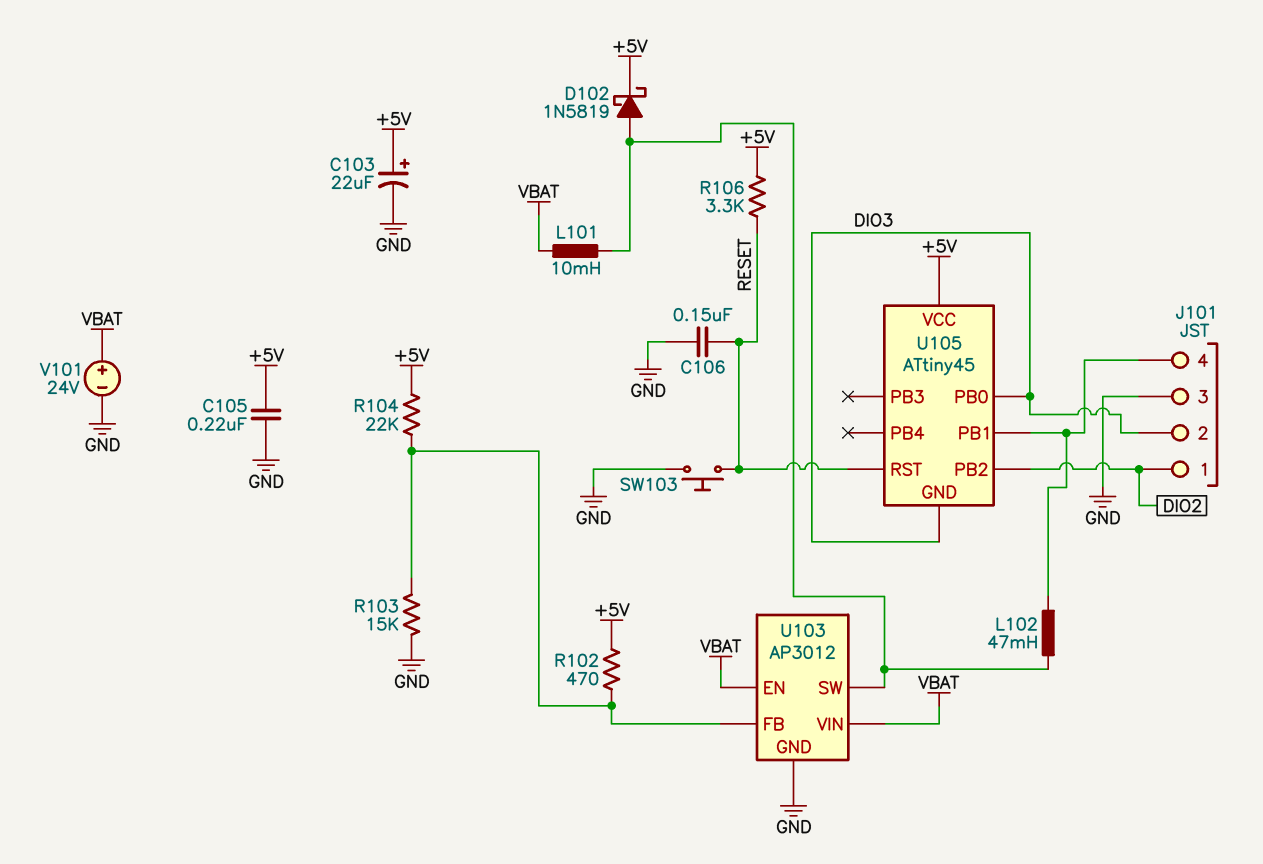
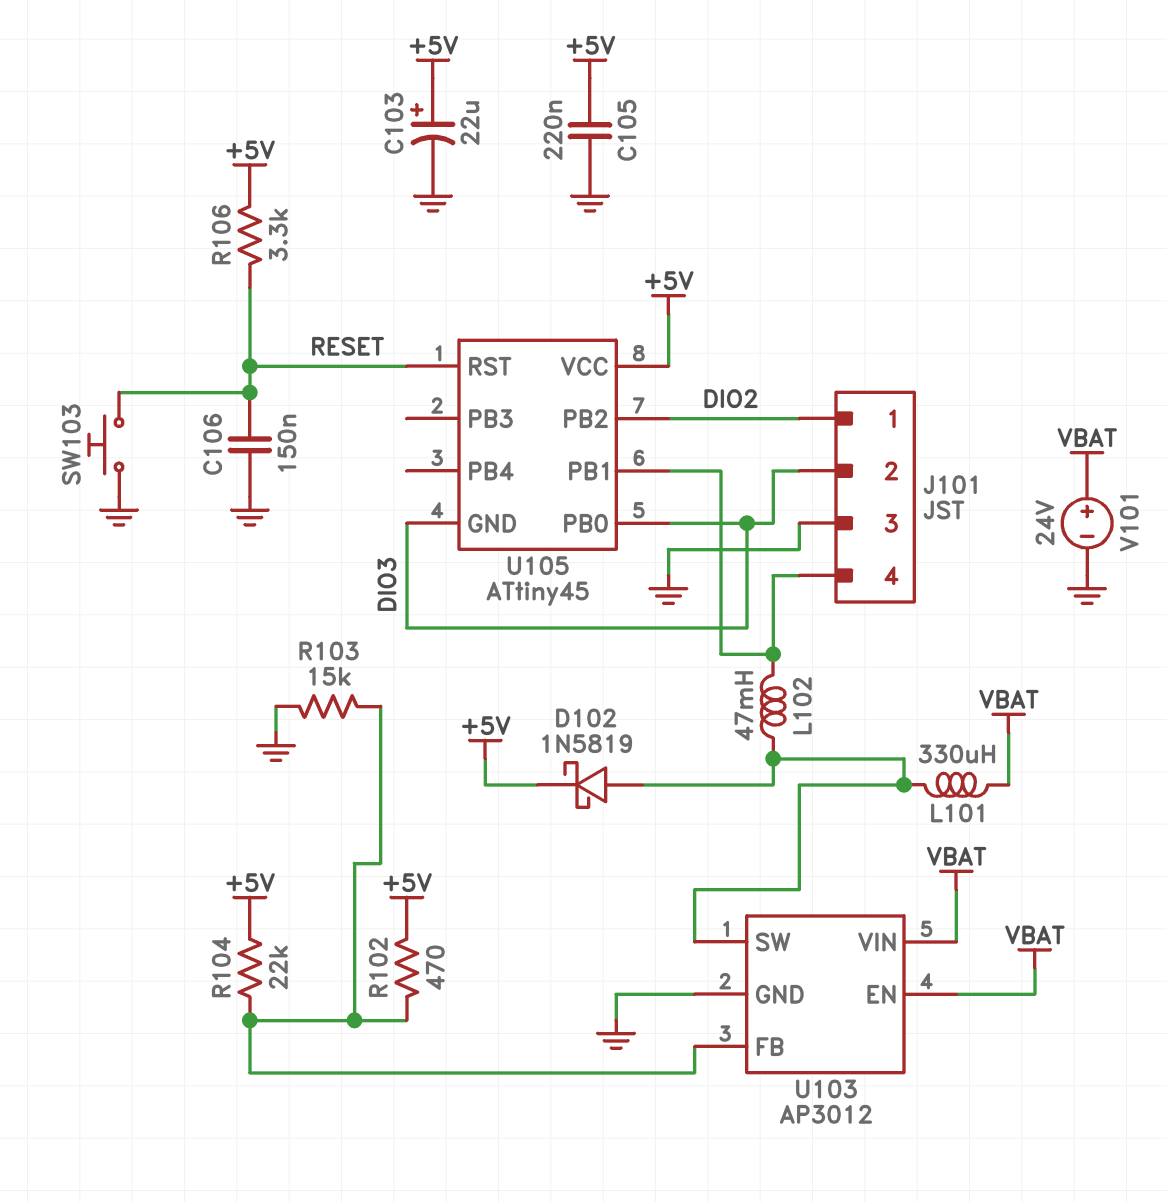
L101: 10mH (U103/SW, VBAT) -> 330uH (U103/SW, VBAT)

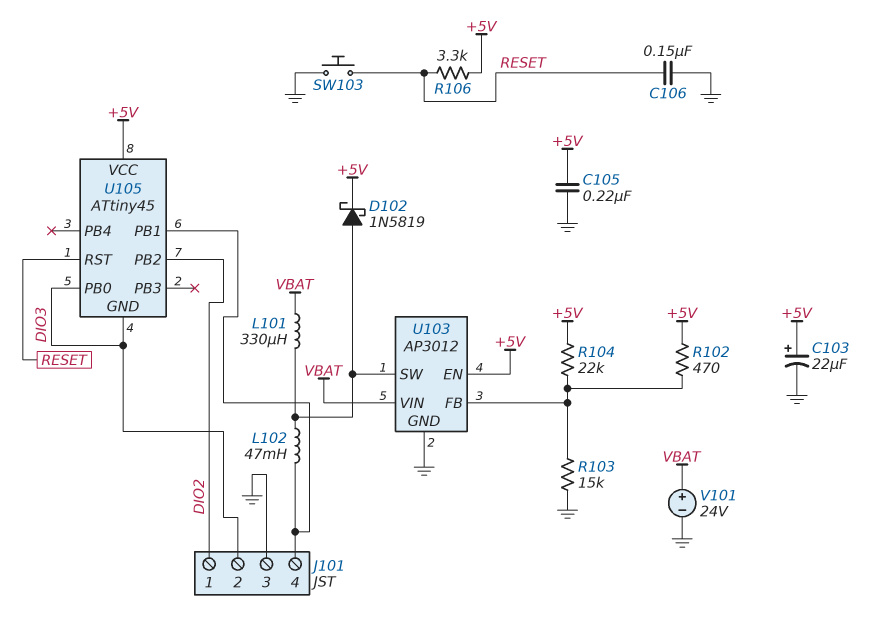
U103 pin EN: VBAT -> +5V

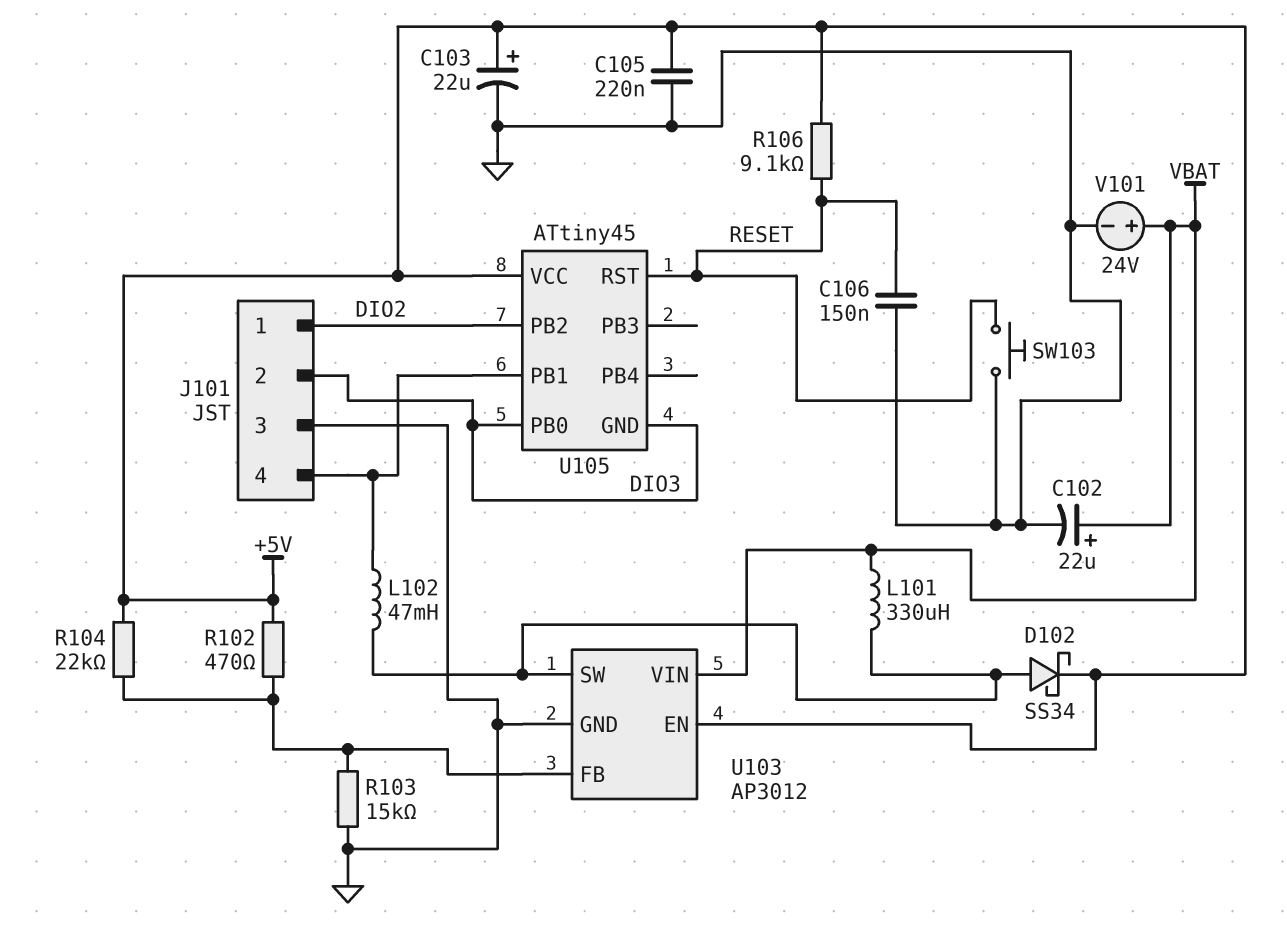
C102: none -> 22uF (plus VBAT, minus GND)
D102: schottky 1N5819 (A U103/SW, K +5V) -> schottky SS34 (A U103/SW, K +5V)
R106: 3.3k (+5V, RESET) -> 9.1k (+5V, RESET)

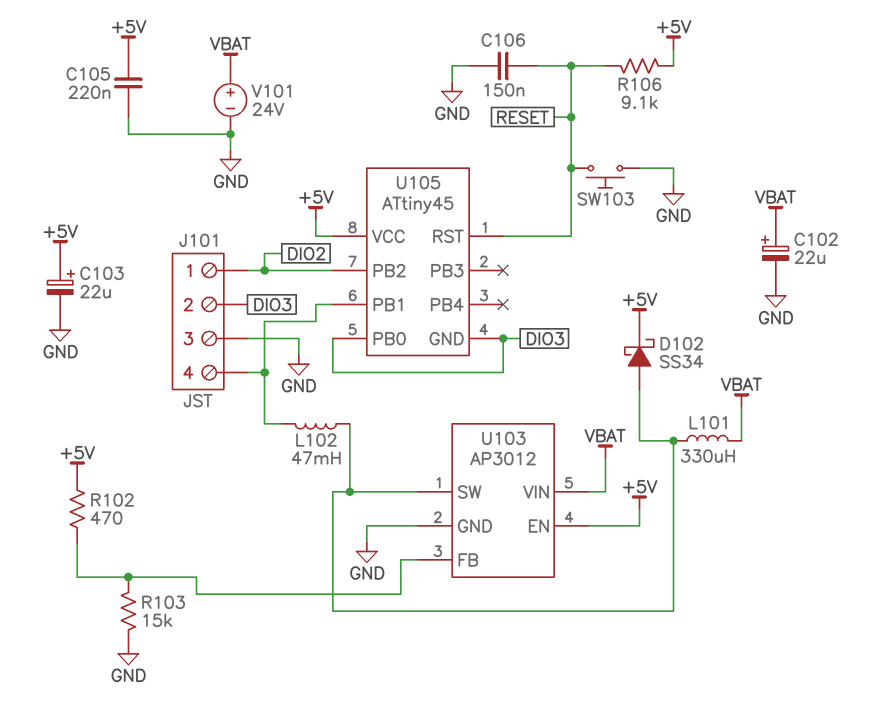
R104: 22k (+5V, U103/FB) -> none

